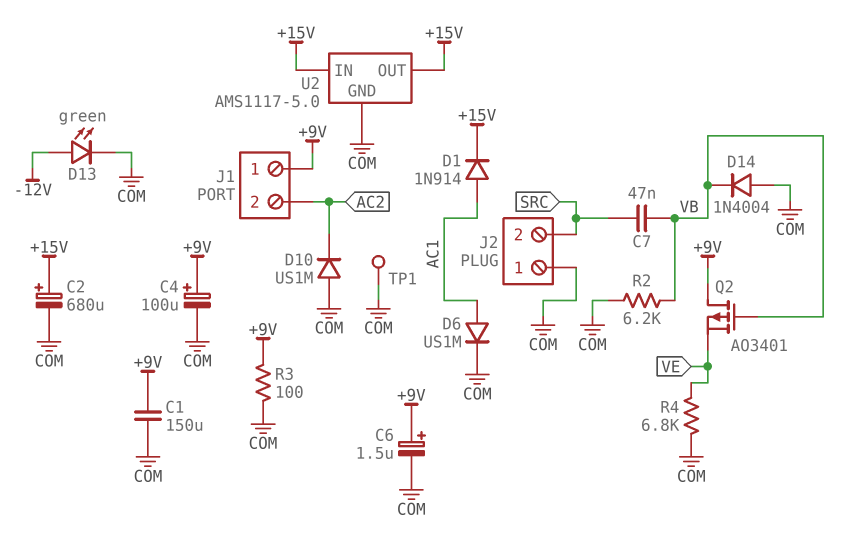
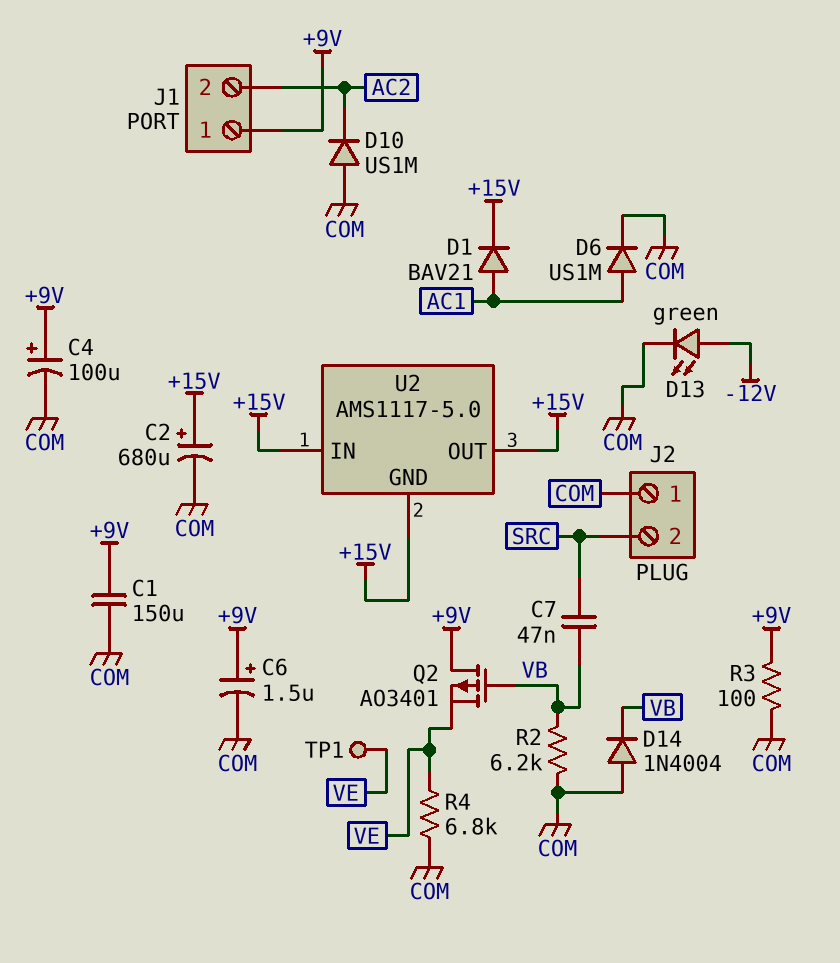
D1: diode 1N914 (A AC1, K +15V) -> diode BAV21 (A AC1, K +15V)
TP1: test point (COM) -> test point (VE)
U2 pin GND: COM -> +15V

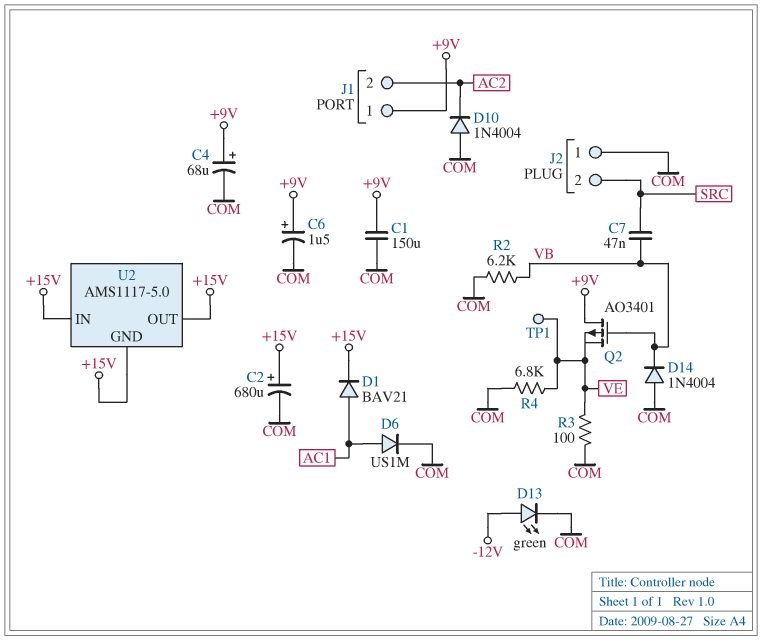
C4: 100uF (plus +9V, minus COM) -> 68uF (plus +9V, minus COM)
D10: diode US1M (A COM, K AC2) -> diode 1N4004 (A COM, K AC2)
R3: 100 (+9V, COM) -> 100 (COM, VE)

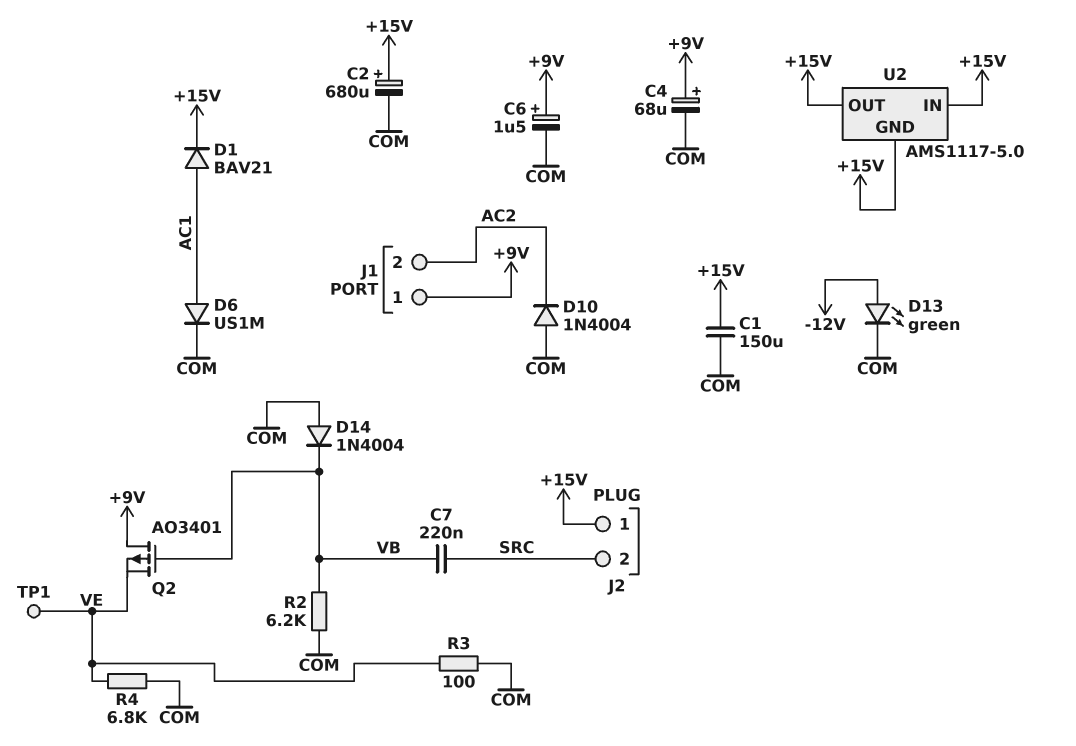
C1: 150uF (+9V, COM) -> 150uF (+15V, COM)
C7: 47nF (SRC, VB) -> 220nF (SRC, VB)
J2 pin 1: COM -> +15V

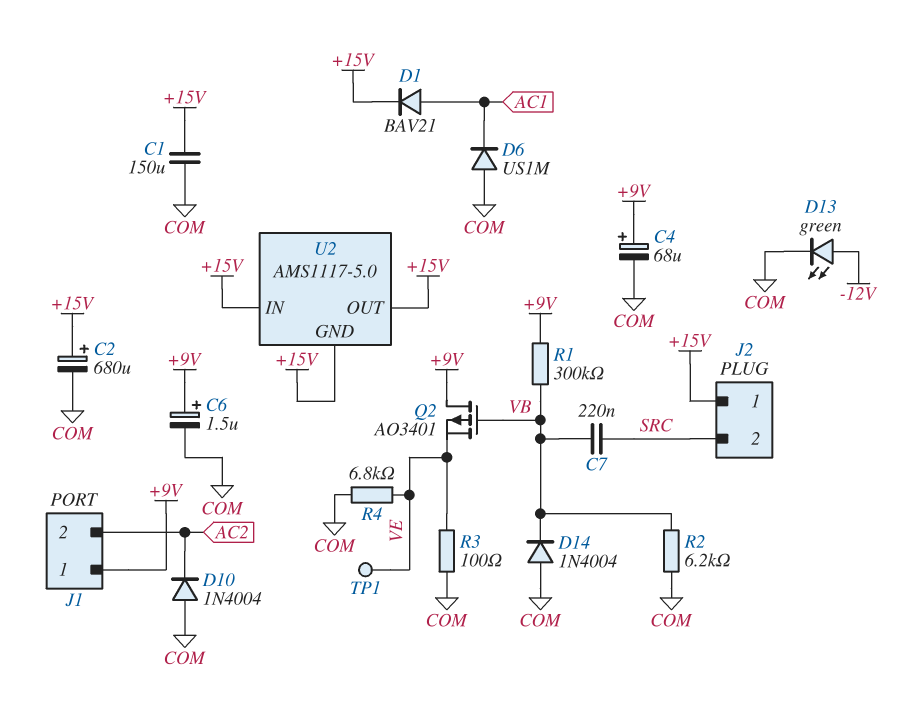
D6: diode US1M (A AC1, K COM) -> diode US1M (A COM, K AC1)
R1: none -> 300k (+9V, VB)

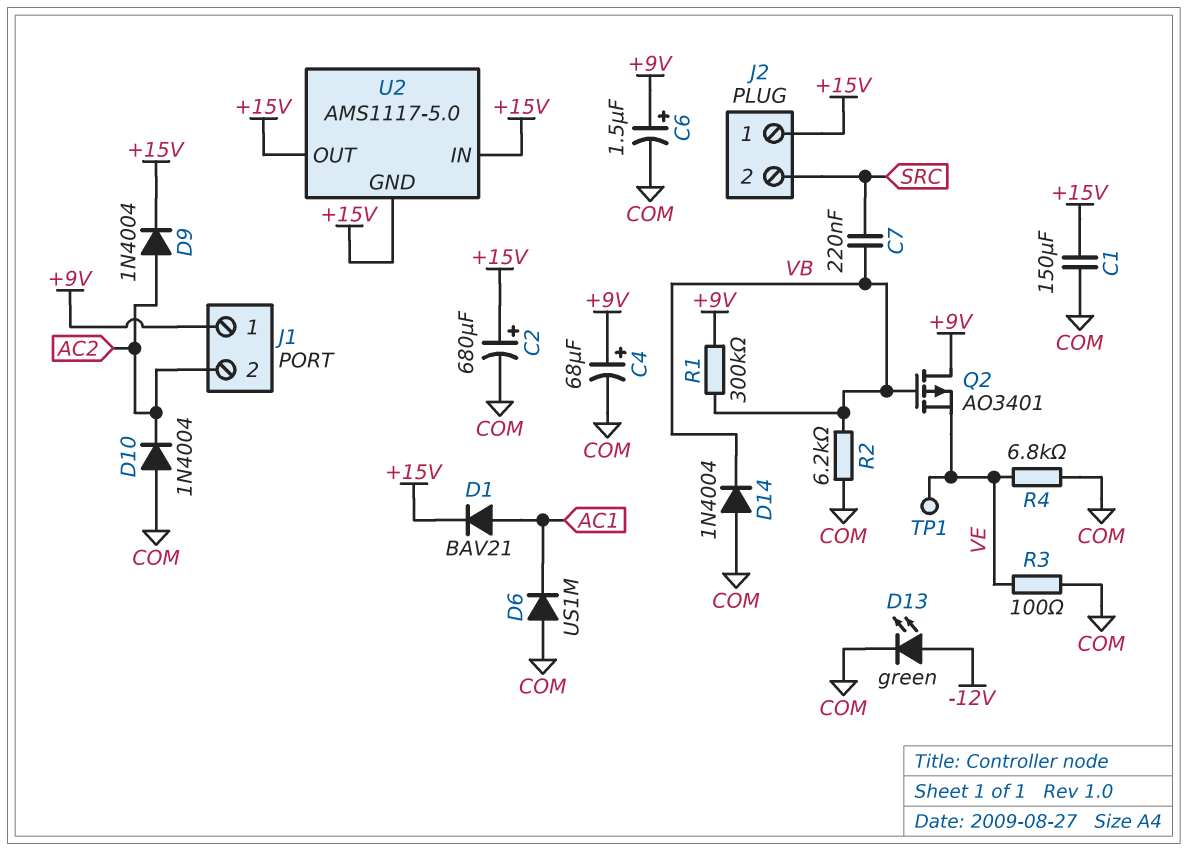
D9: none -> diode 1N4004 (A AC2, K +15V)

